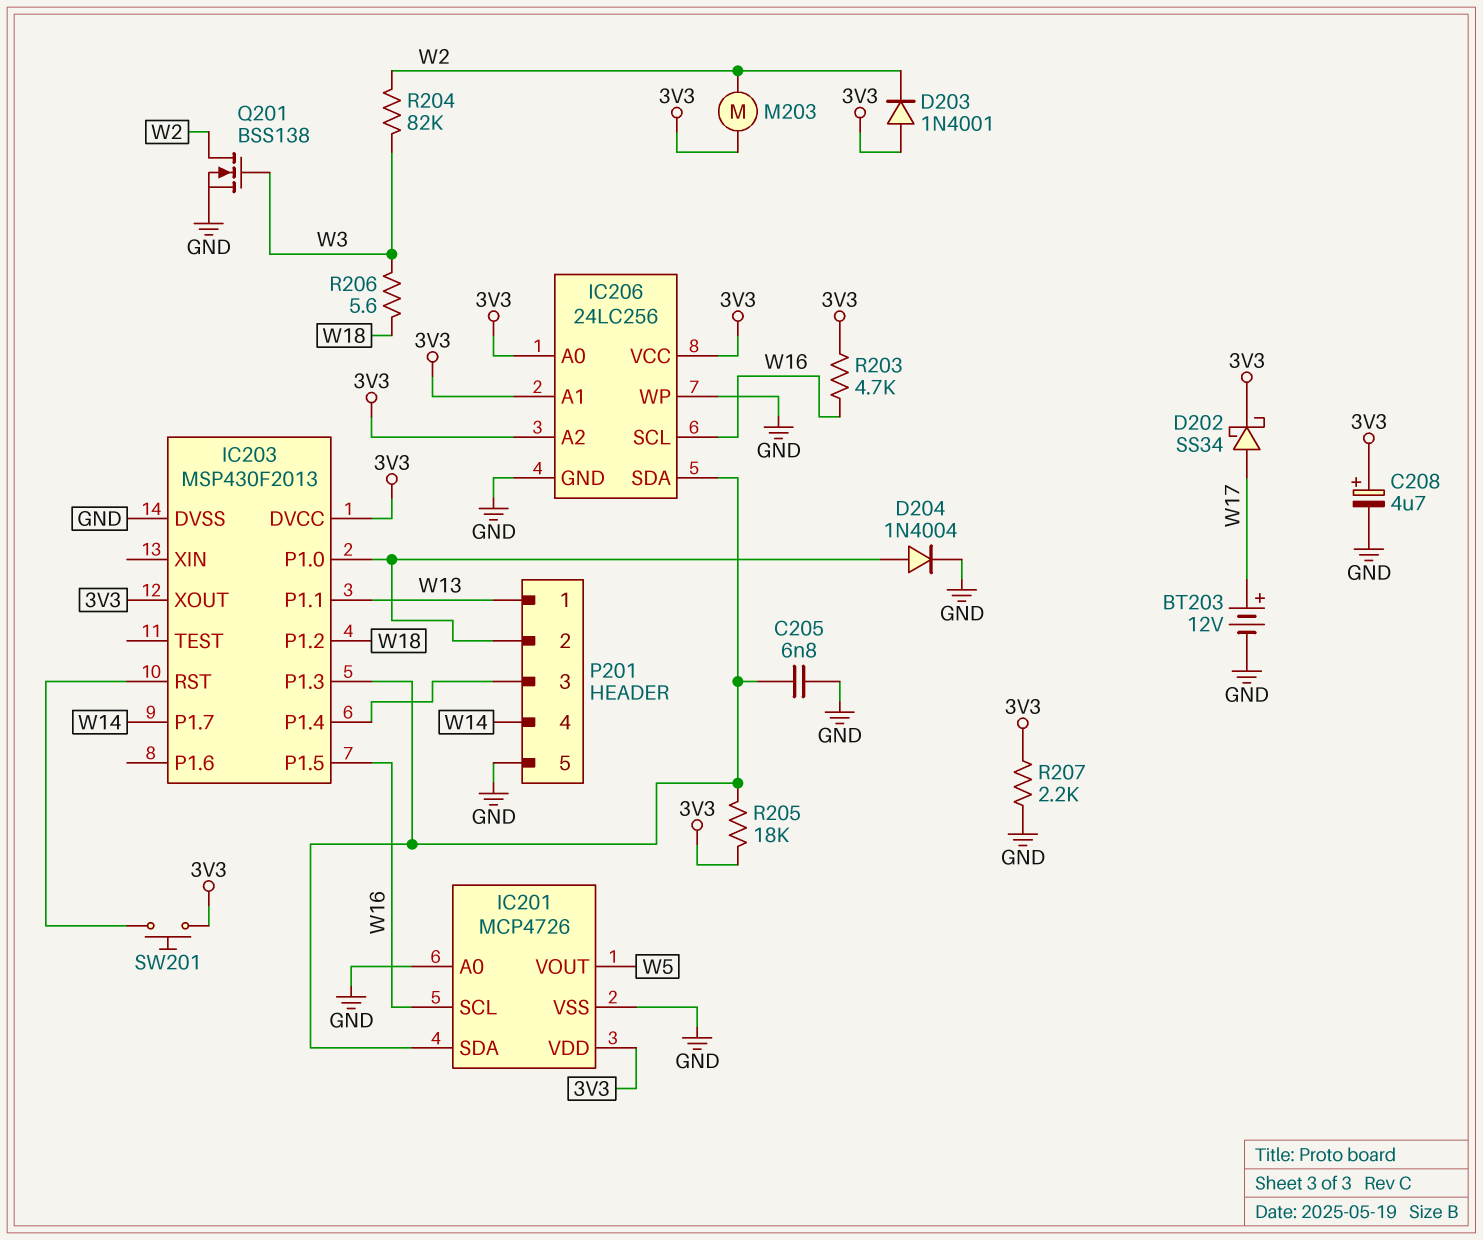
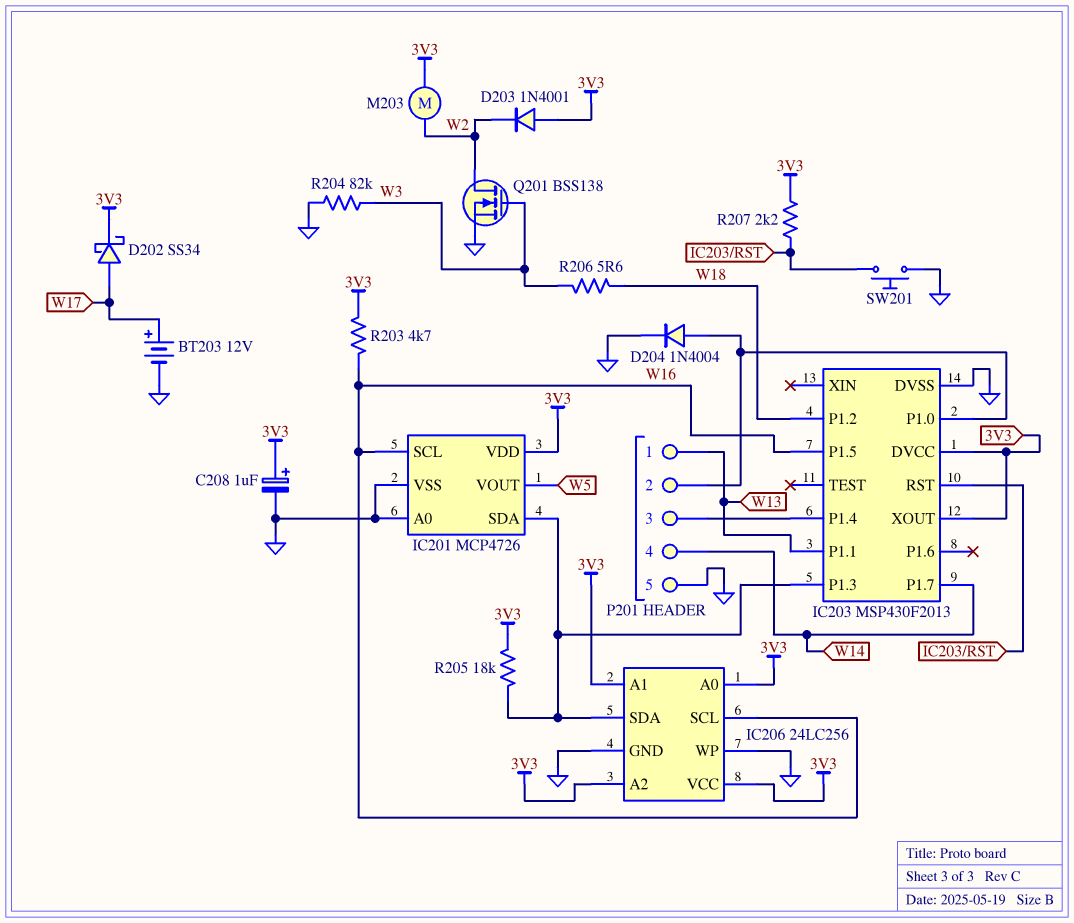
C205: 6.8nF (GND, IC201/SDA) -> none
C208: 4.7uF (plus 3V3, minus GND) -> 1uF (plus 3V3, minus GND)
R204: 82k (W2, W3) -> 82k (GND, W3)
R207: 2.2k (3V3, GND) -> 2.2k (3V3, IC203/RST)
SW201: button (3V3, IC203/RST) -> button (GND, IC203/RST)

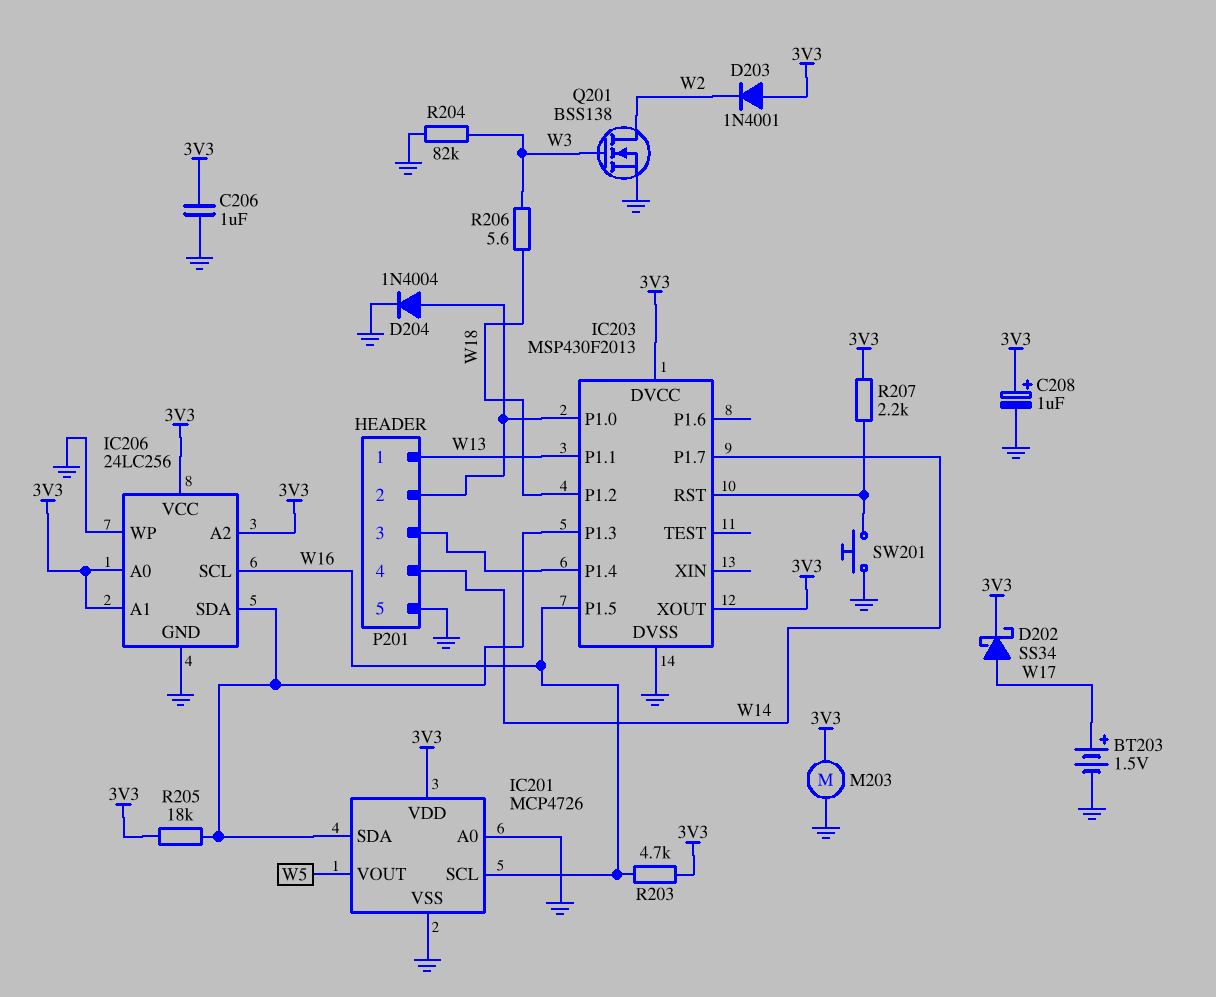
BT203: 12V (plus W17, minus GND) -> 1.5V (plus W17, minus GND)
C206: none -> 1uF (3V3, GND)
M203: motor (3V3, W2) -> motor (3V3, GND)

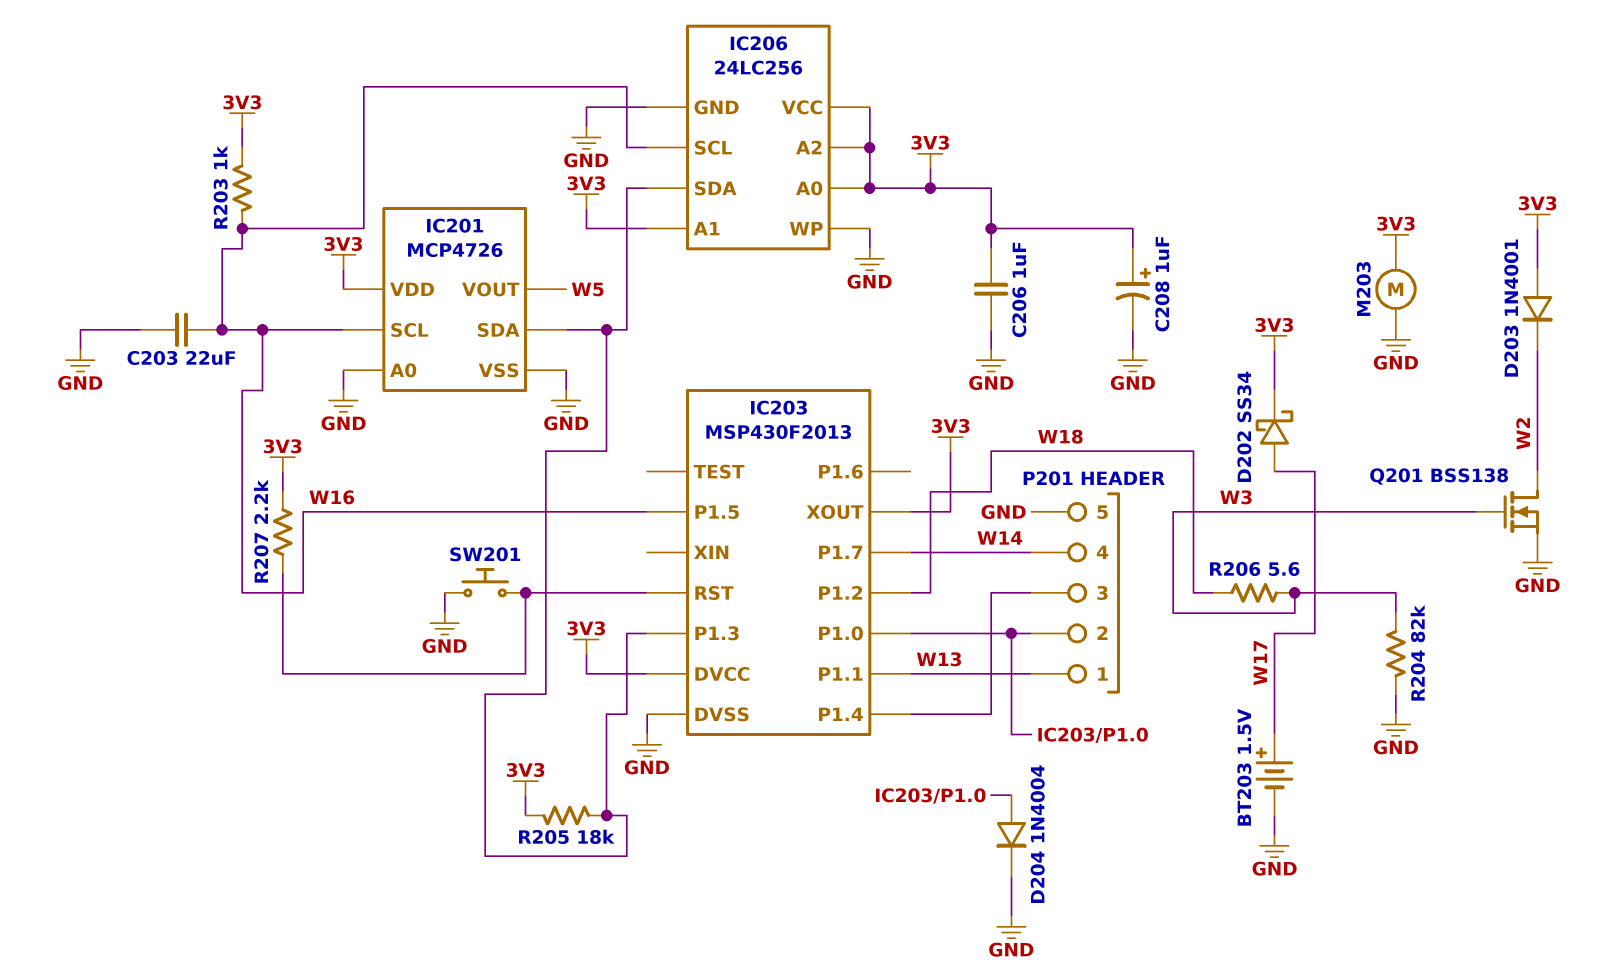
C203: none -> 22uF (GND, W16)
R203: 4.7k (3V3, W16) -> 1k (3V3, W16)

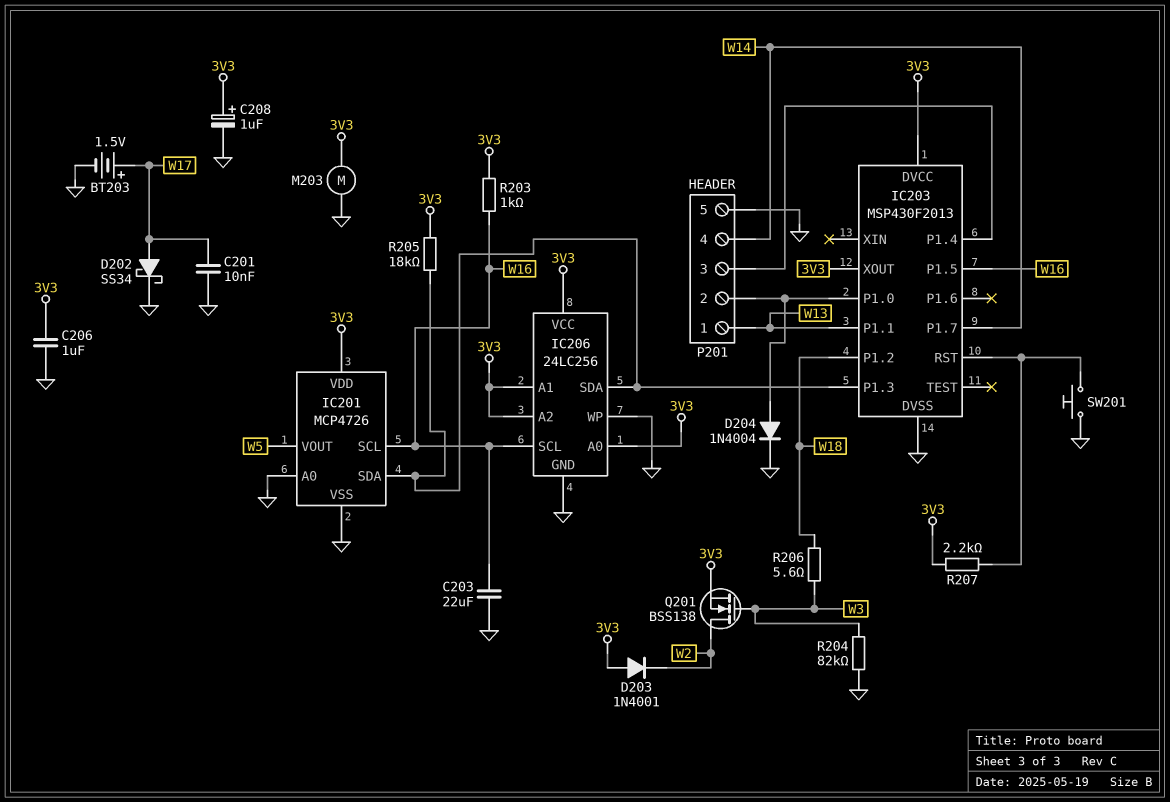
C201: none -> 10nF (GND, W17)
D202: schottky SS34 (A W17, K 3V3) -> schottky SS34 (A W17, K GND)
Q201: NMOS BSS138 (G W3, D W2, S GND) -> NMOS BSS138 (G W3, D W2, S 3V3)

